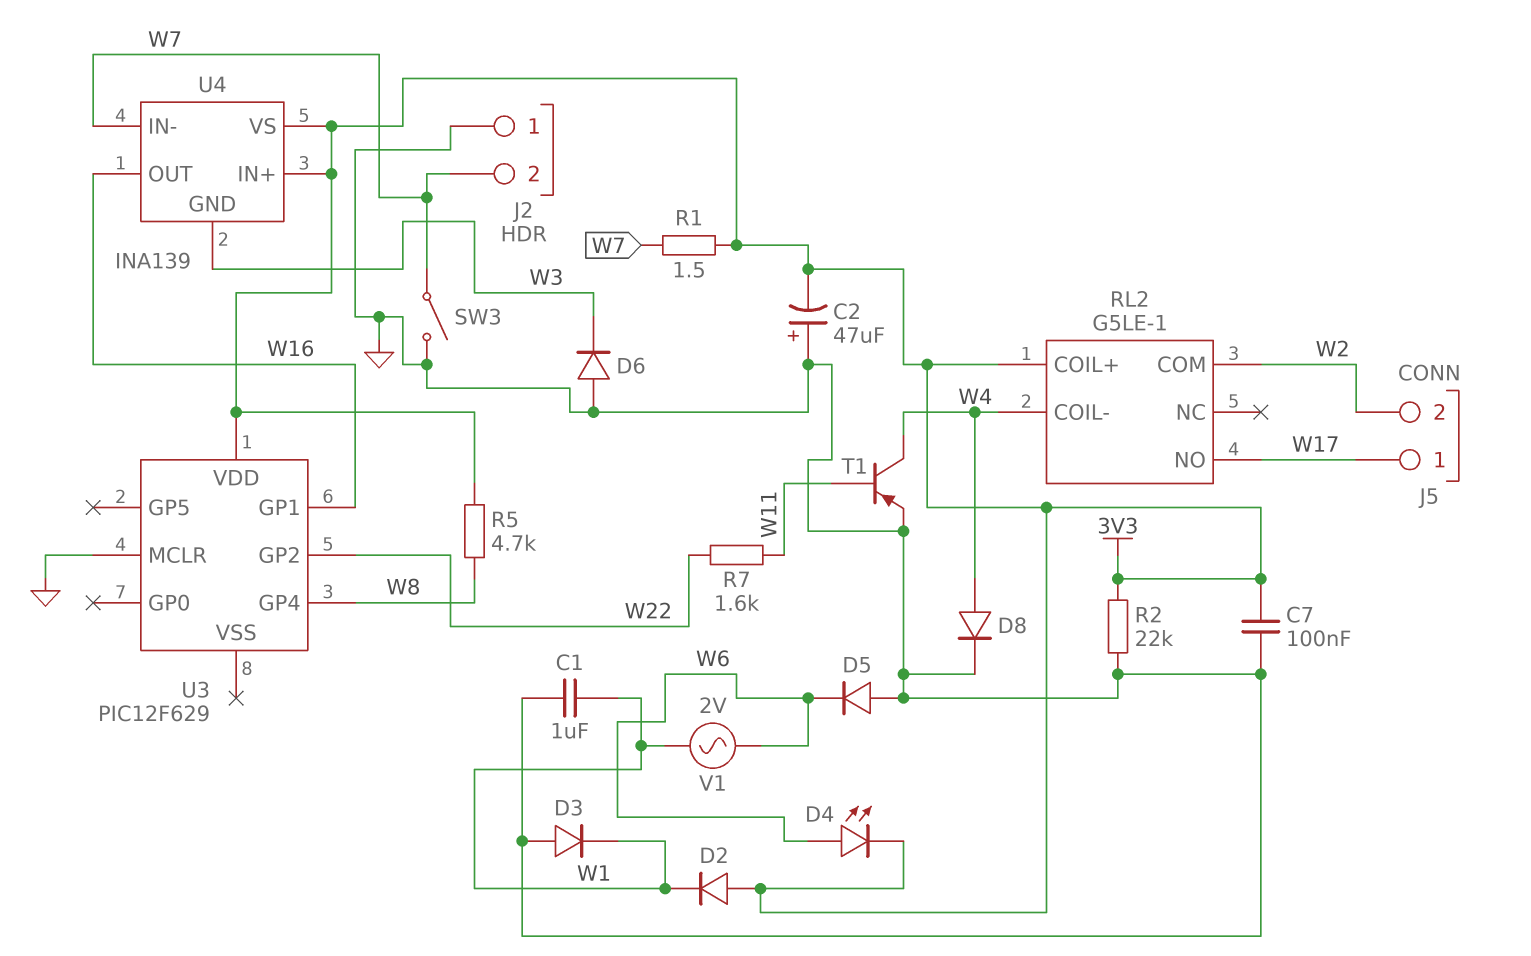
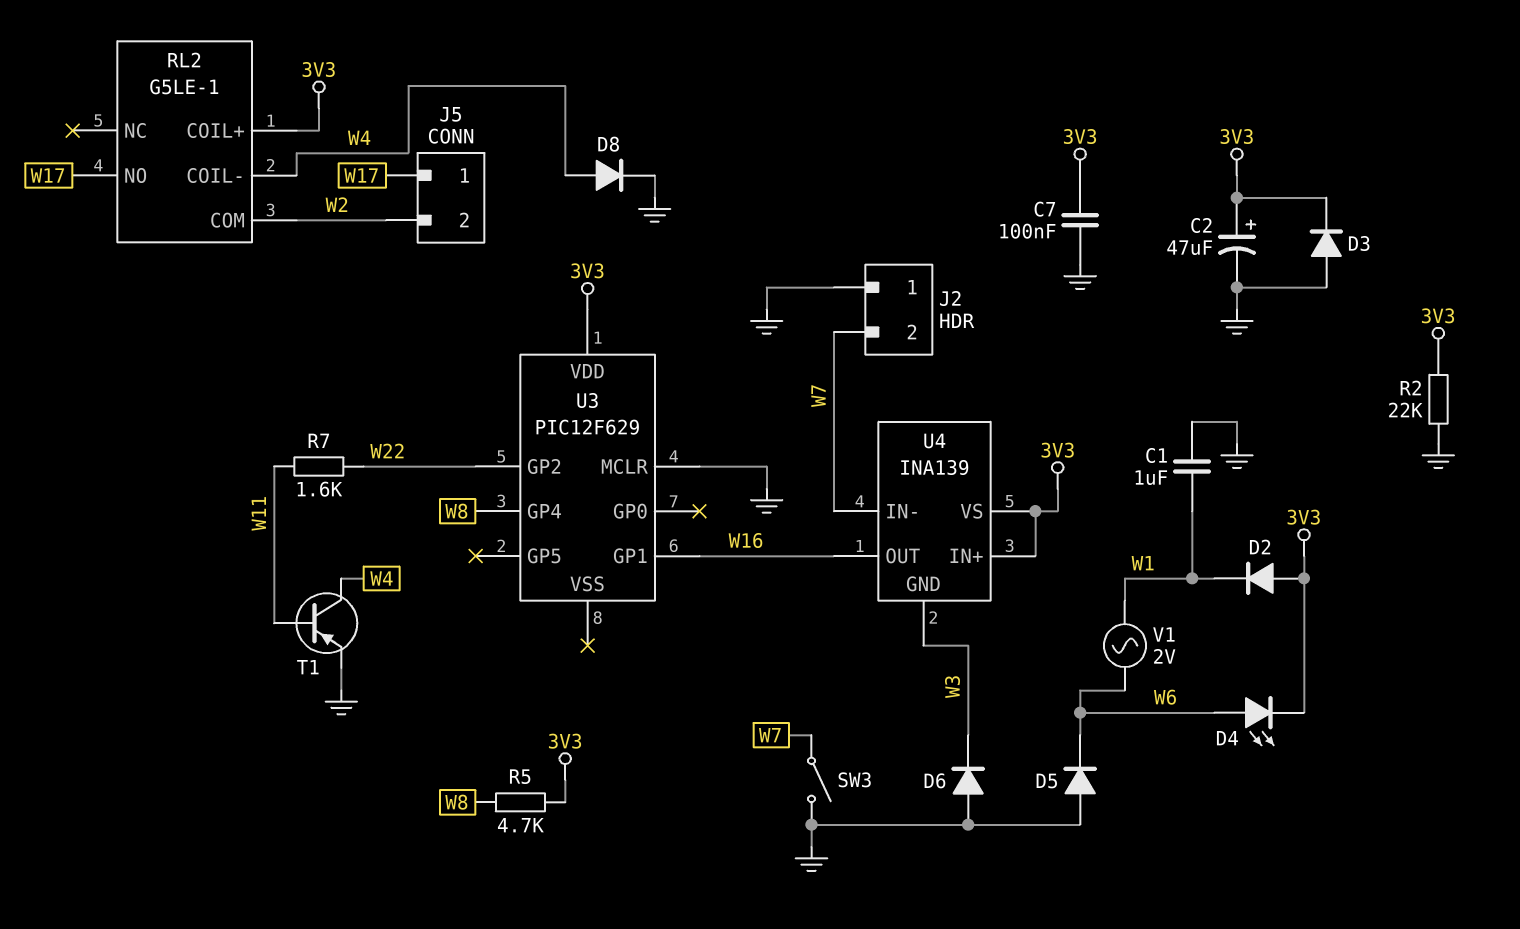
C2: 47uF (plus GND, minus 3V3) -> 47uF (plus 3V3, minus GND)
D3: diode (A GND, K W1) -> diode (A GND, K 3V3)
R1: 1.5 (3V3, W7) -> none

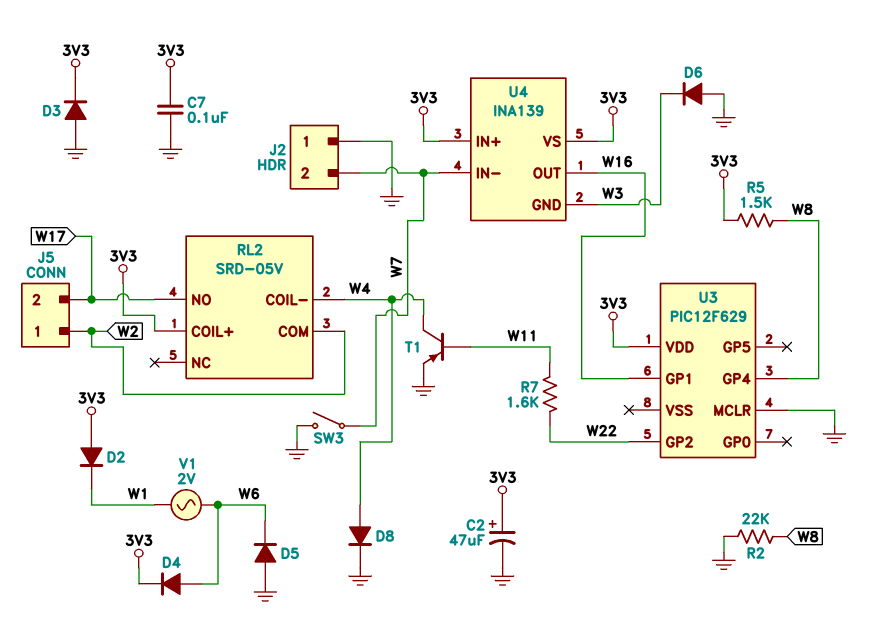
C1: 1uF (GND, W1) -> none
D4: LED (A W6, K 3V3) -> diode (A W6, K 3V3)
J5 pin 1: W17 -> W2
J5 pin 2: W2 -> W17
R2: 22k (3V3, GND) -> 22k (GND, W8)
R5: 4.7k (3V3, W8) -> 1.5k (3V3, W8)
RL2: G5LE-1 -> SRD-05V

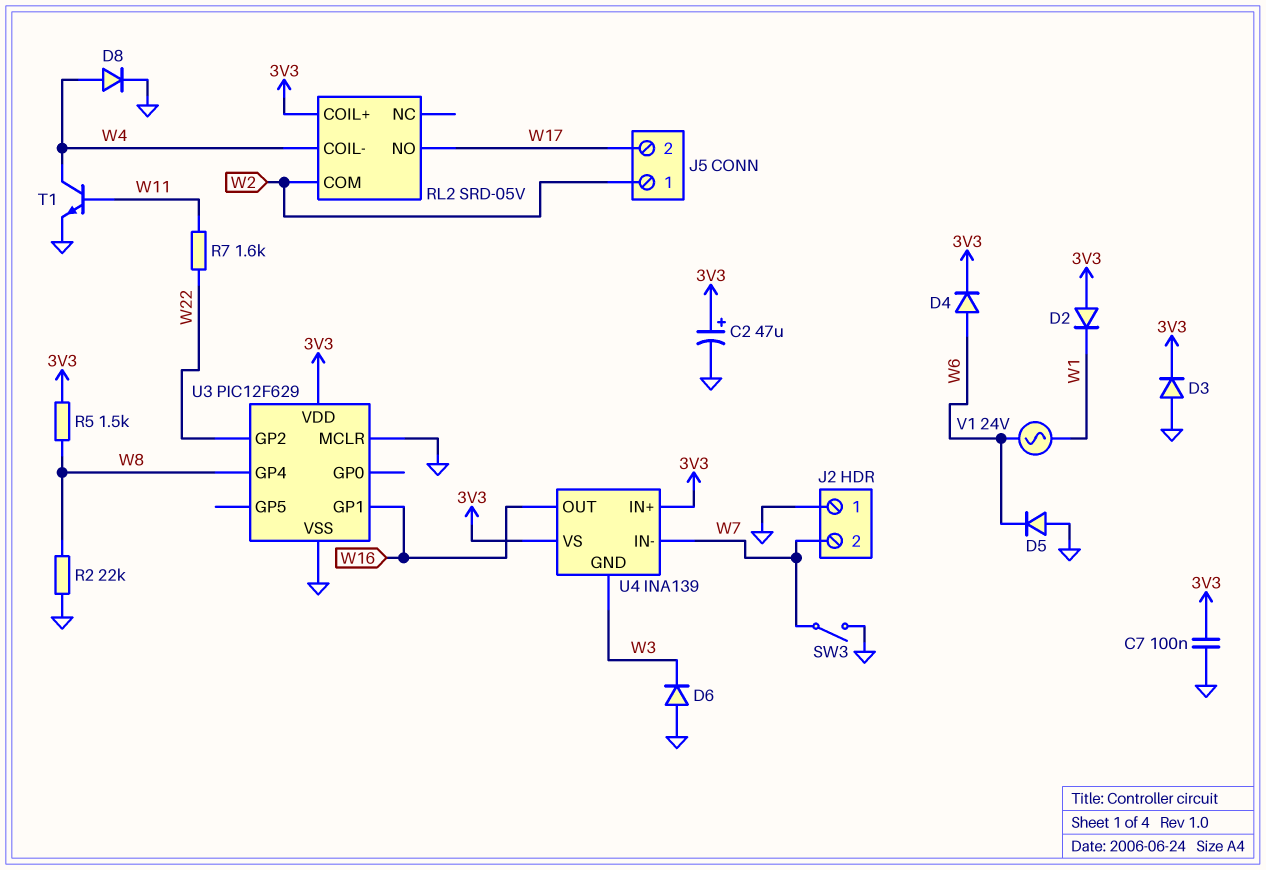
T1: PNP (B W11, C W4, E GND) -> NPN (B W11, C W4, E GND)
U3 pin VSS: none -> GND
V1: AC 2V (W1, W6) -> AC 24V (W1, W6)

